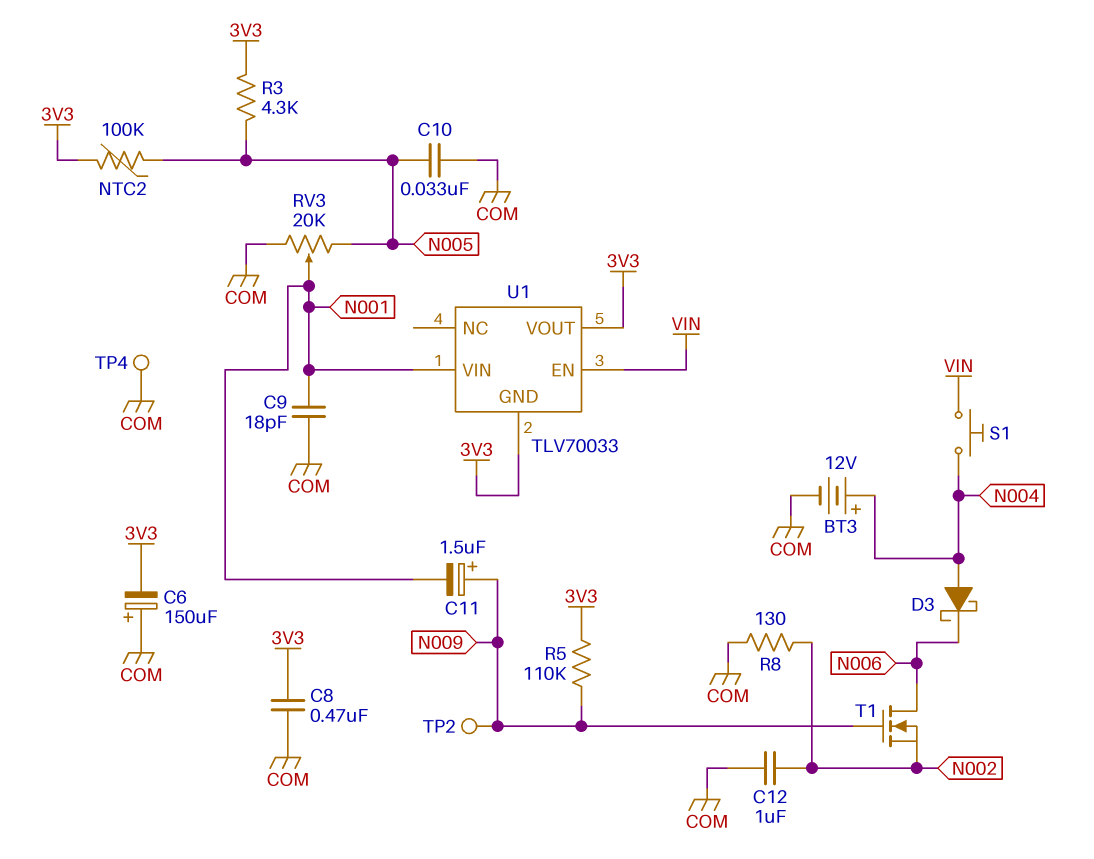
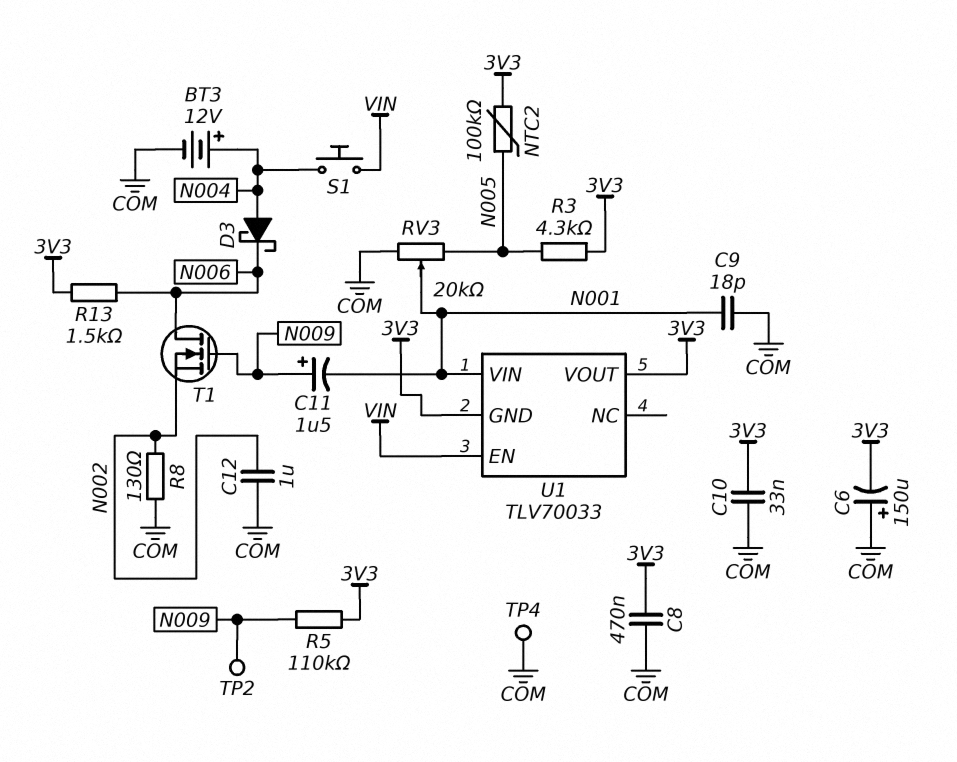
C10: 33nF (COM, N005) -> 33nF (3V3, COM)
R13: none -> 1.5k (3V3, N006)

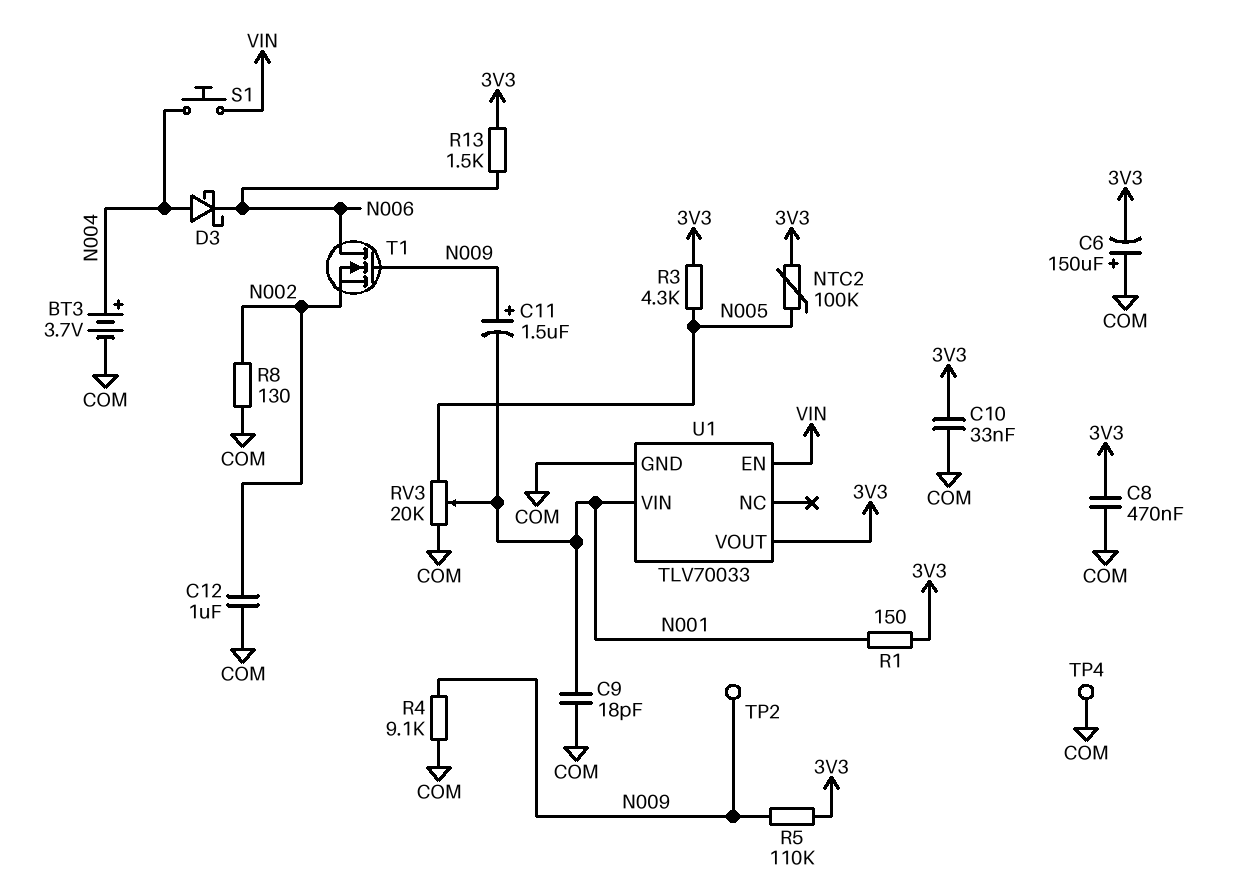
BT3: 12V (plus N004, minus COM) -> 3.7V (plus N004, minus COM)
R1: none -> 150 (3V3, N001)
R4: none -> 9.1k (COM, N009)
U1 pin GND: 3V3 -> COM

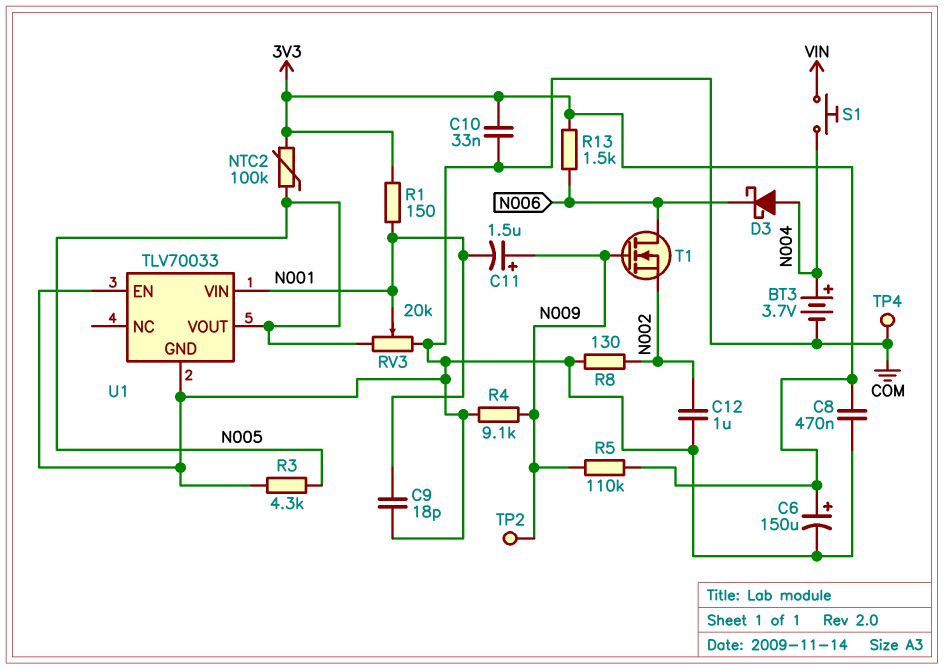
C6: 150uF (plus COM, minus 3V3) -> 150uF (plus 3V3, minus COM)
R3: 4.3k (3V3, N005) -> 4.3k (COM, N005)
U1 pin EN: VIN -> COM
U1 pin VOUT: 3V3 -> N005

